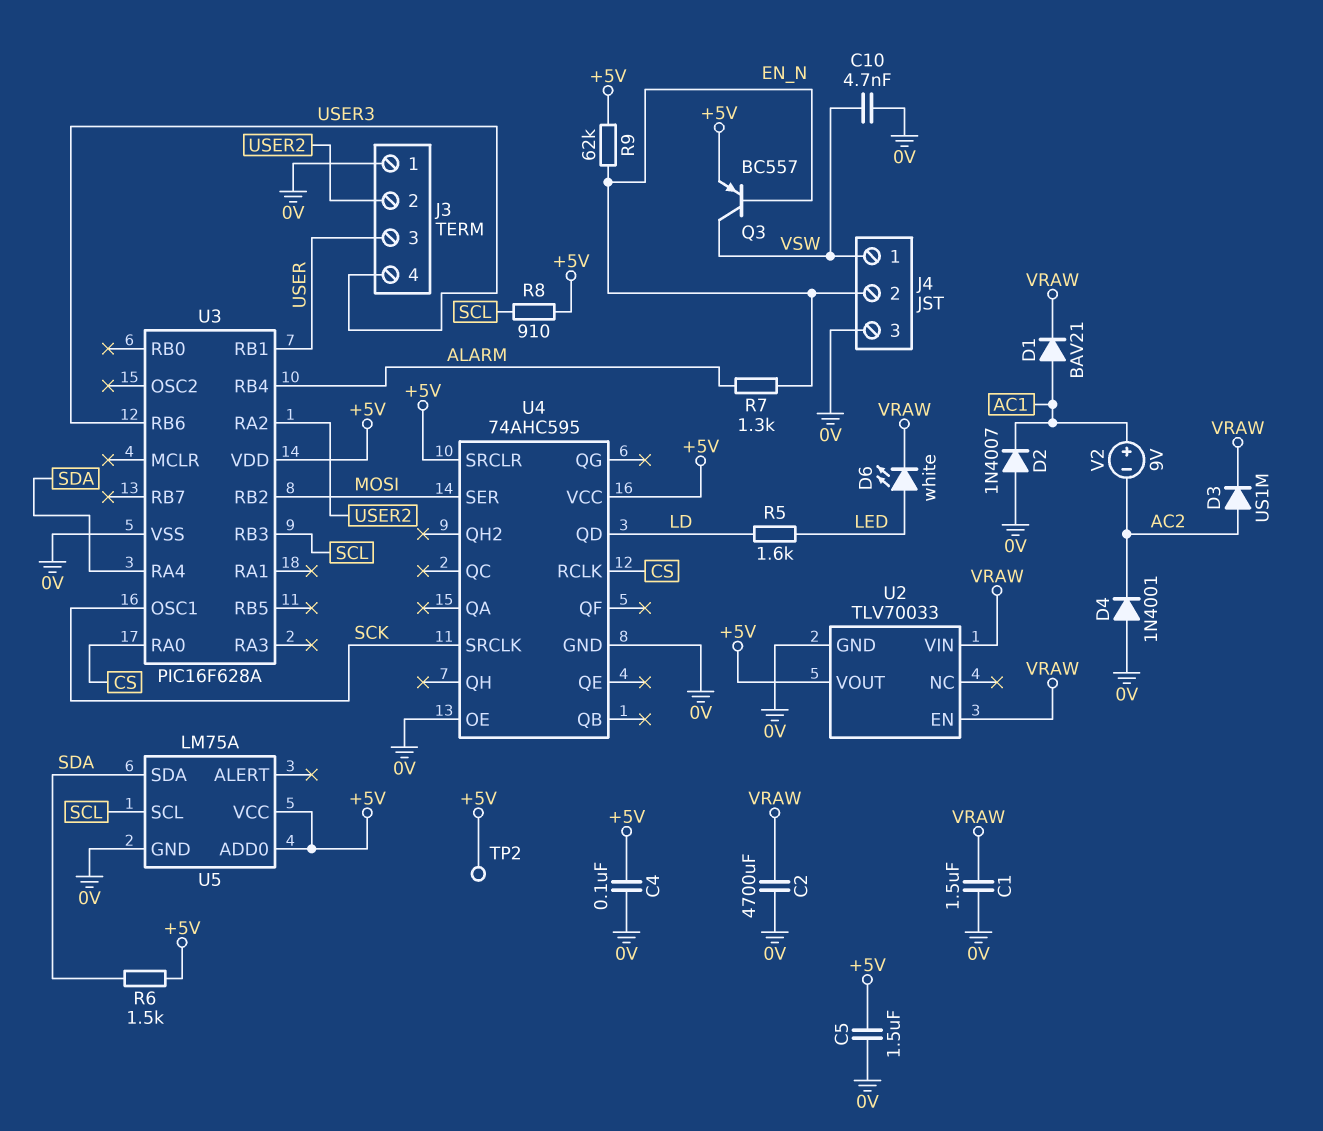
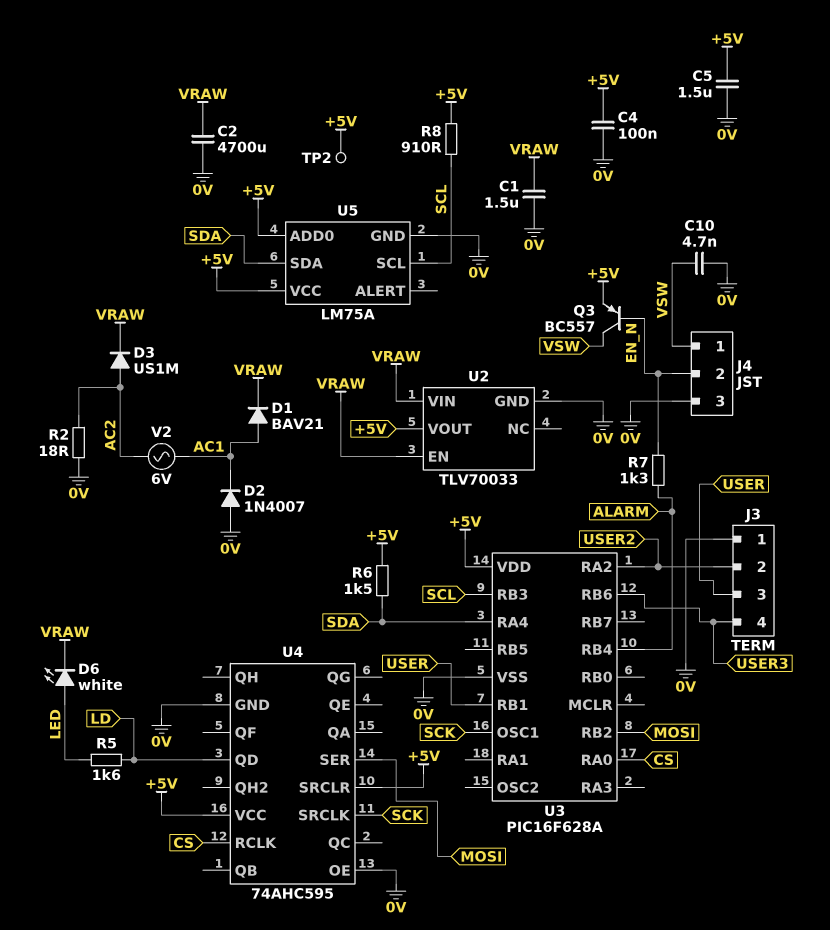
D4: diode 1N4001 (A 0V, K AC2) -> none
R2: none -> 18 (0V, AC2)
R9: 62k (+5V, EN_N) -> none
V2: 9V (plus AC1, minus AC2) -> AC 6V (AC1, AC2)

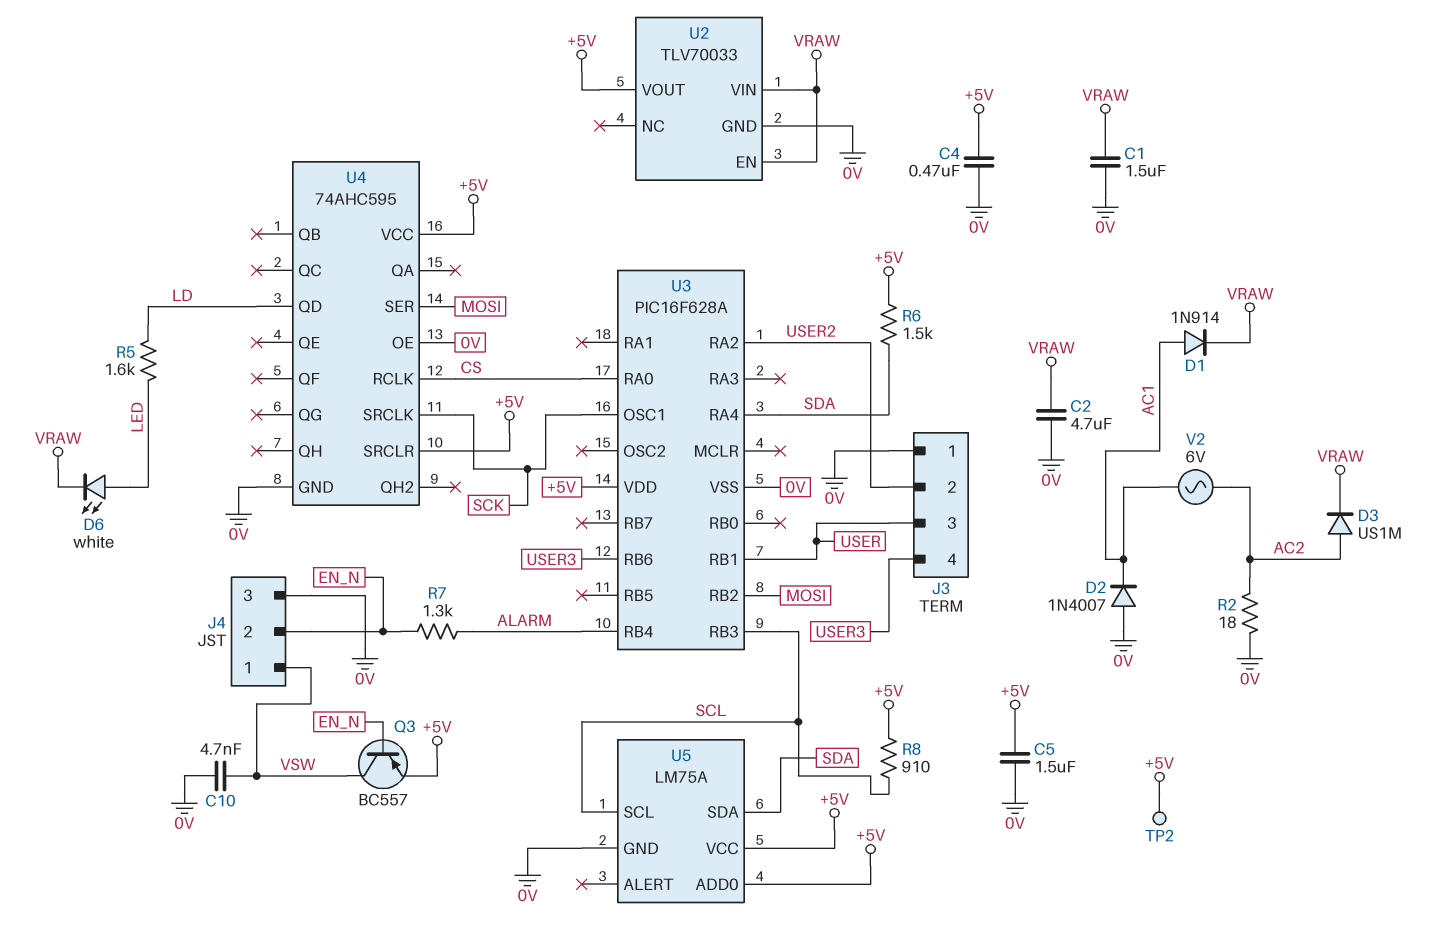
C2: 4700uF (0V, VRAW) -> 4.7uF (0V, VRAW)
C4: 100nF (+5V, 0V) -> 470nF (+5V, 0V)
D1: diode BAV21 (A AC1, K VRAW) -> diode 1N914 (A AC1, K VRAW)

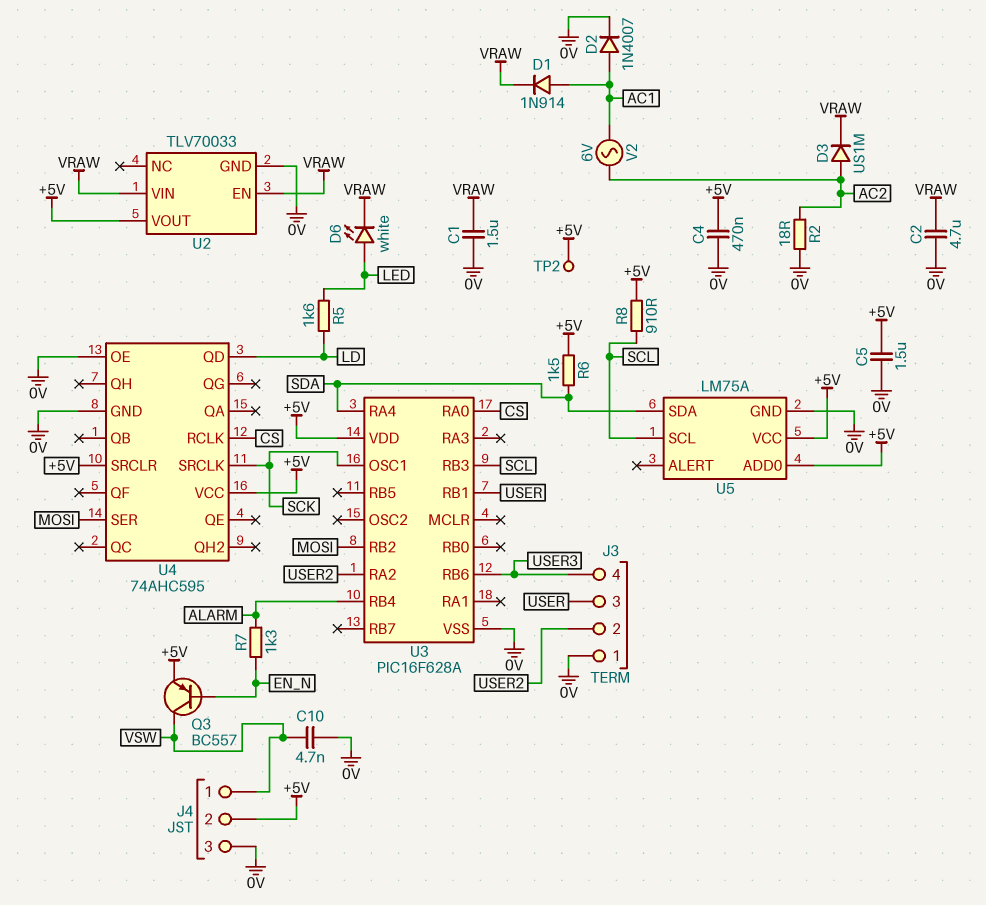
D2: diode 1N4007 (A 0V, K AC1) -> diode 1N4007 (A AC1, K 0V)
J4 pin 2: EN_N -> +5V

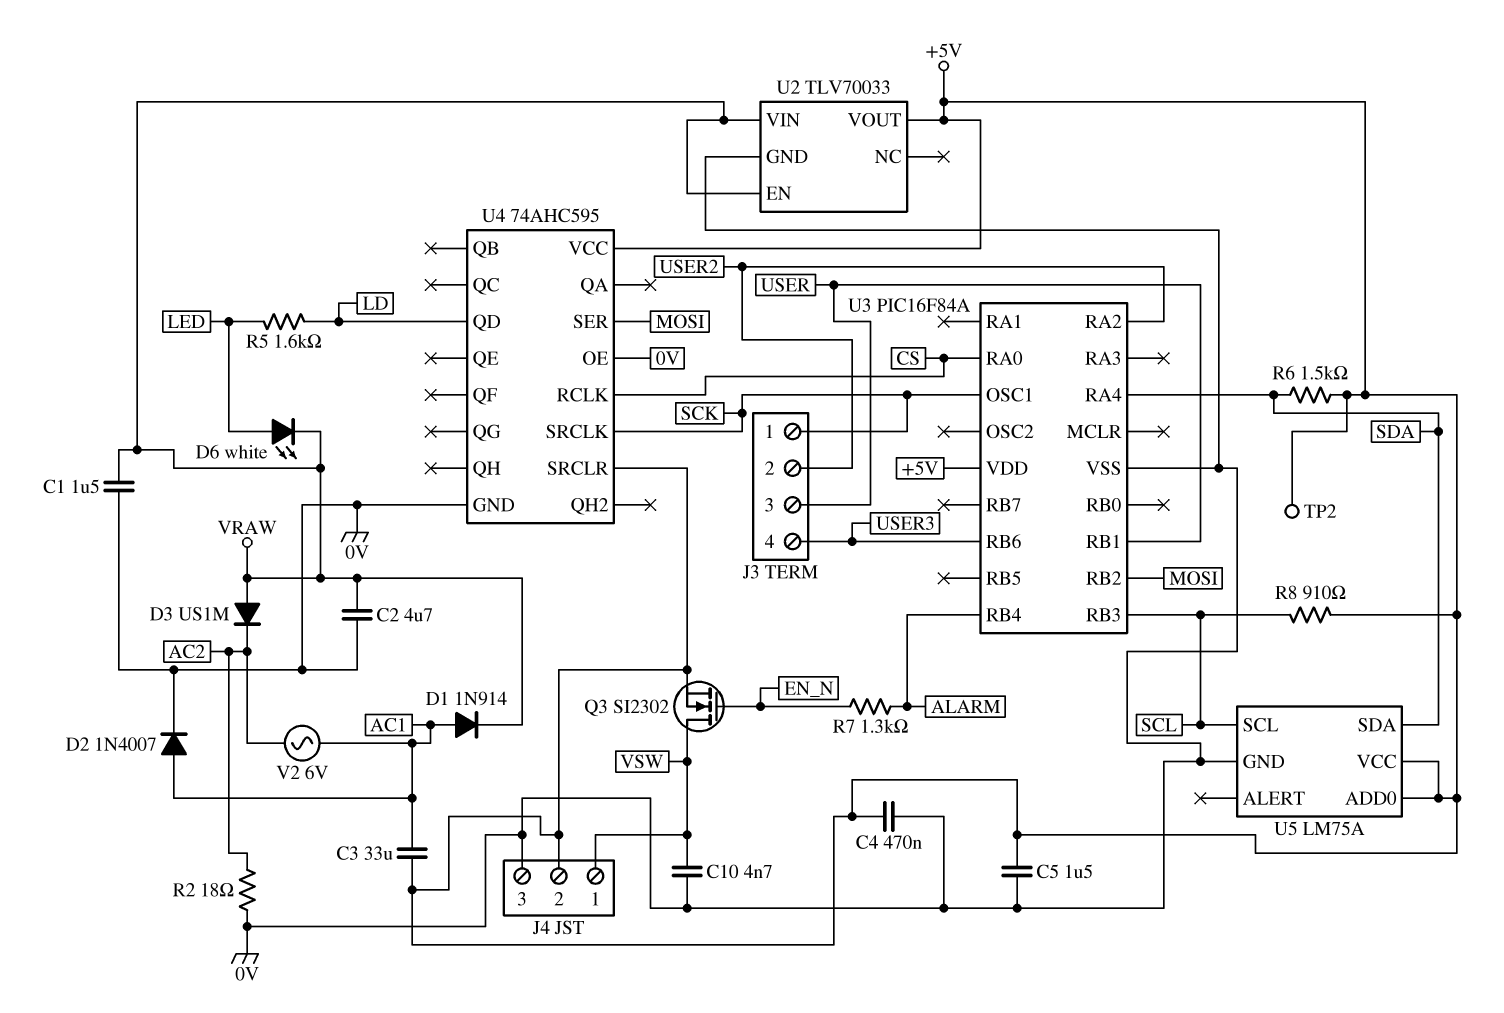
C3: none -> 33uF (+5V, AC1)
D3: diode US1M (A AC2, K VRAW) -> diode US1M (A VRAW, K AC2)
J3 pin 1: 0V -> SCK
Q3: PNP BC557 (B EN_N, C VSW, E +5V) -> NMOS SI2302 (G EN_N, D VSW, S +5V)
U3: PIC16F628A -> PIC16F84A

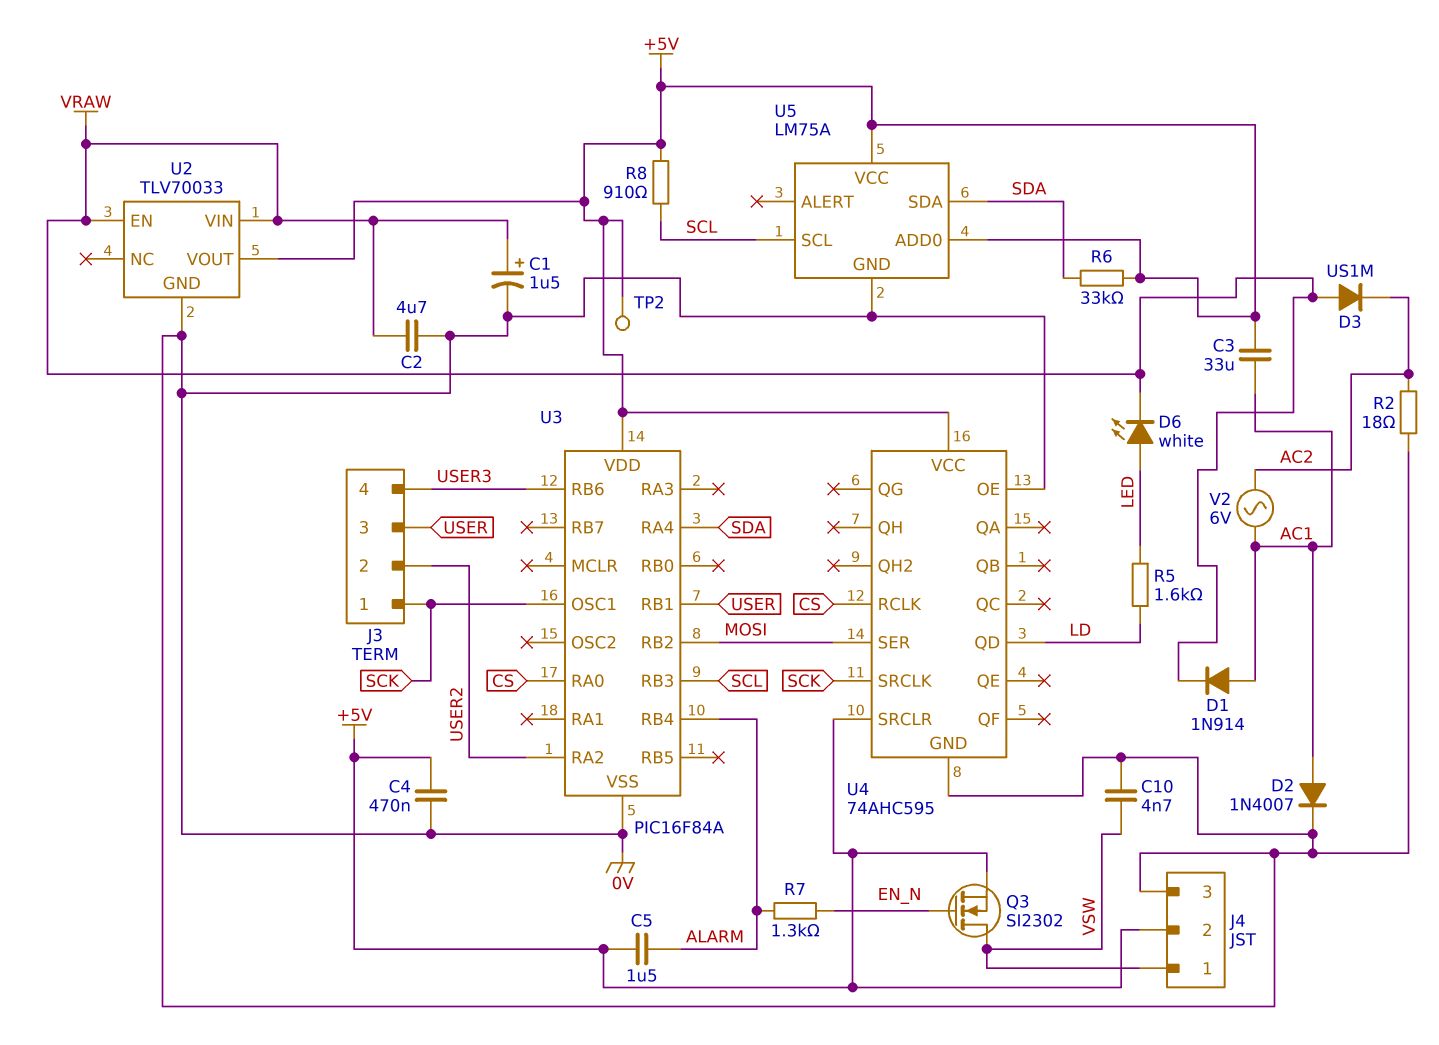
C1: 1.5uF (0V, VRAW) -> 1.5uF (plus VRAW, minus 0V)
C5: 1.5uF (+5V, 0V) -> 1.5uF (+5V, ALARM)
R6: 1.5k (+5V, SDA) -> 33k (+5V, SDA)

